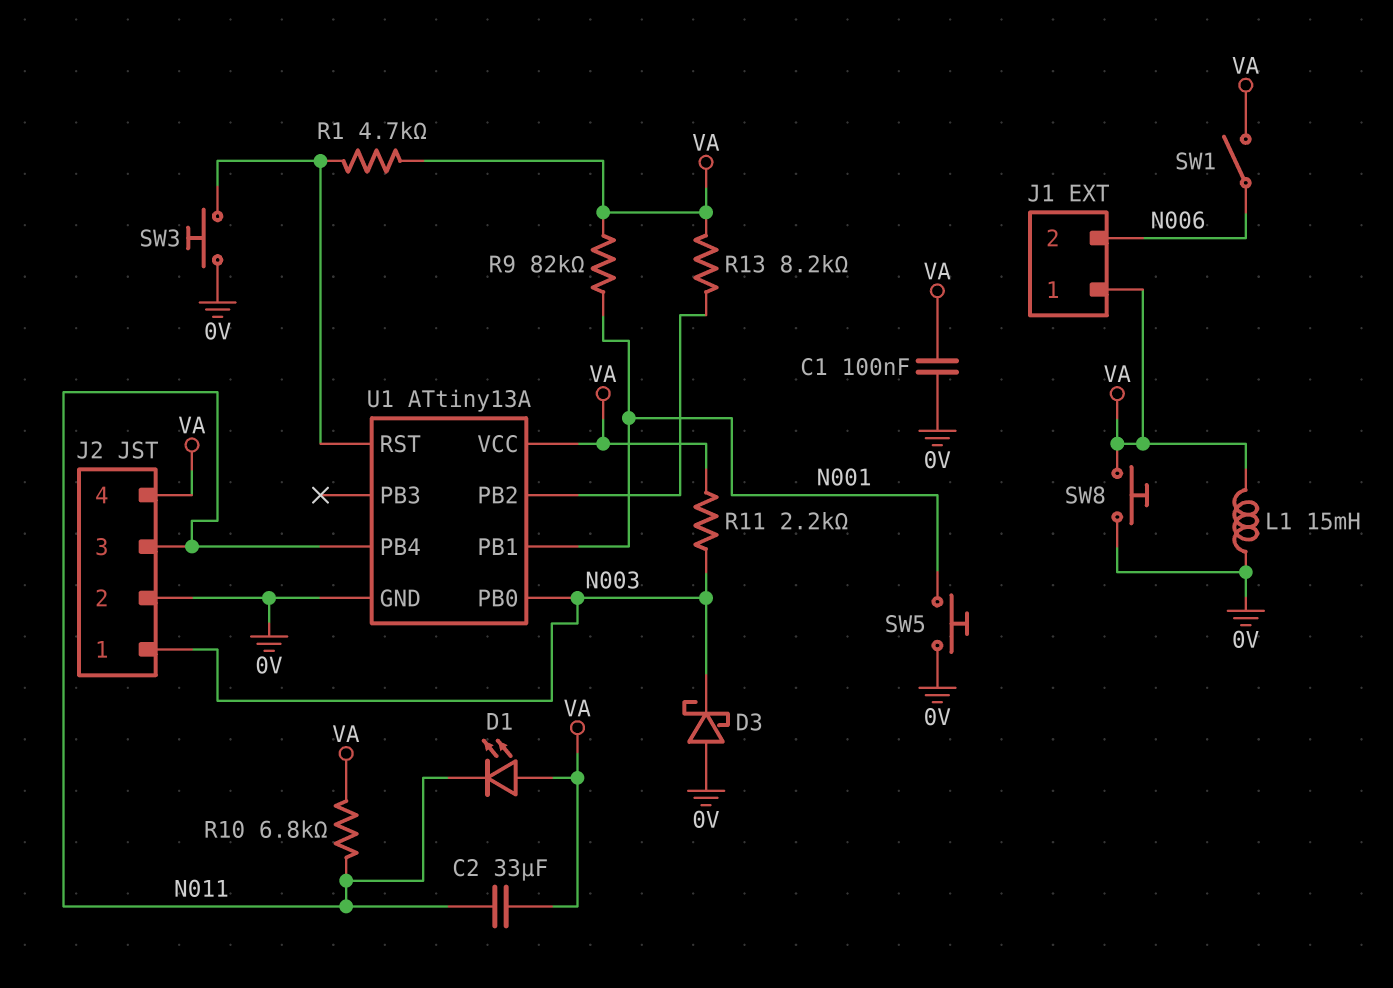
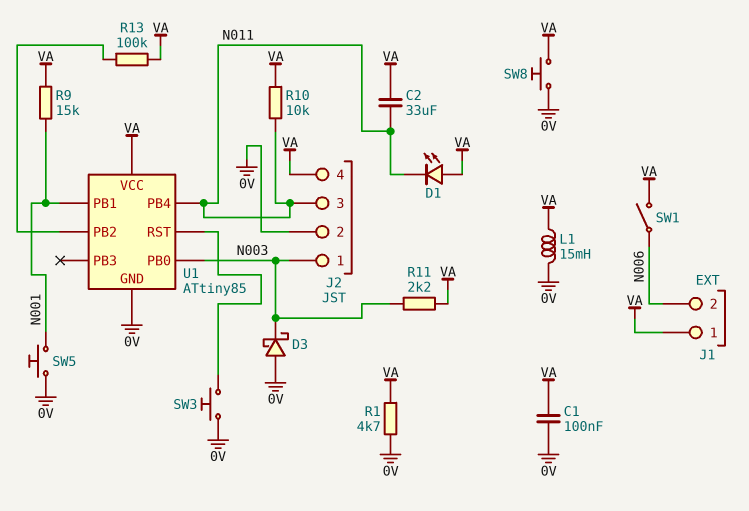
R1: 4.7k (U1/RST, VA) -> 4.7k (0V, VA)
R9: 82k (N001, VA) -> 15k (N001, VA)
R10: 6.8k (N011, VA) -> 10k (N011, VA)
R13: 8.2k (U1/PB2, VA) -> 100k (U1/PB2, VA)
U1: ATtiny13A -> ATtiny85

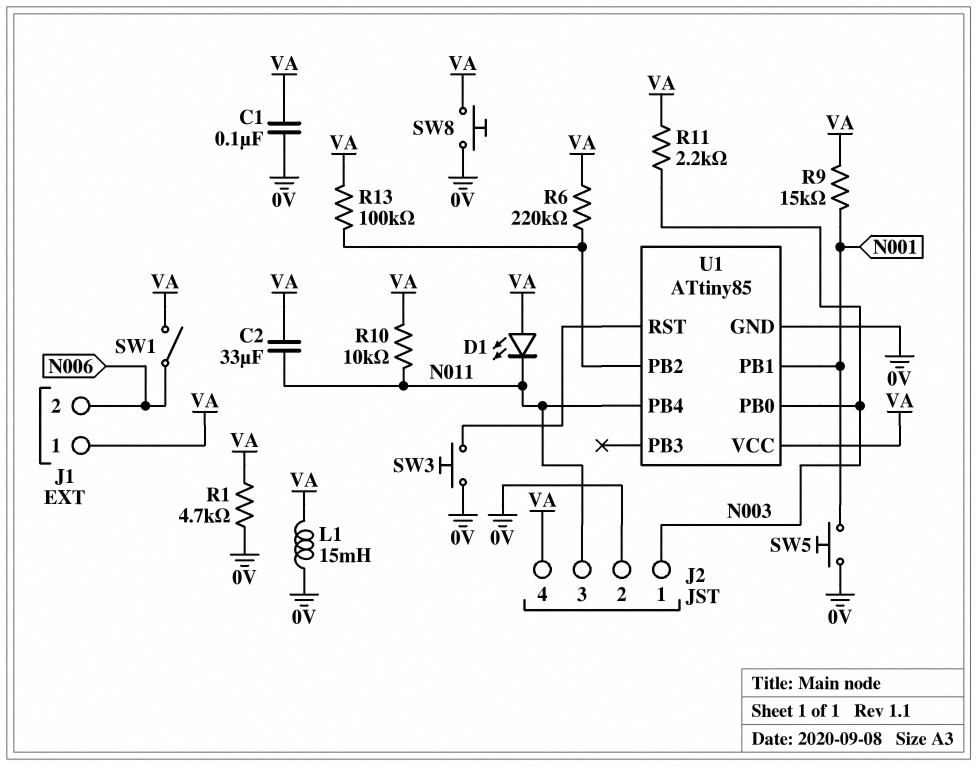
D3: schottky (A 0V, K N003) -> none
R6: none -> 220k (U1/PB2, VA)

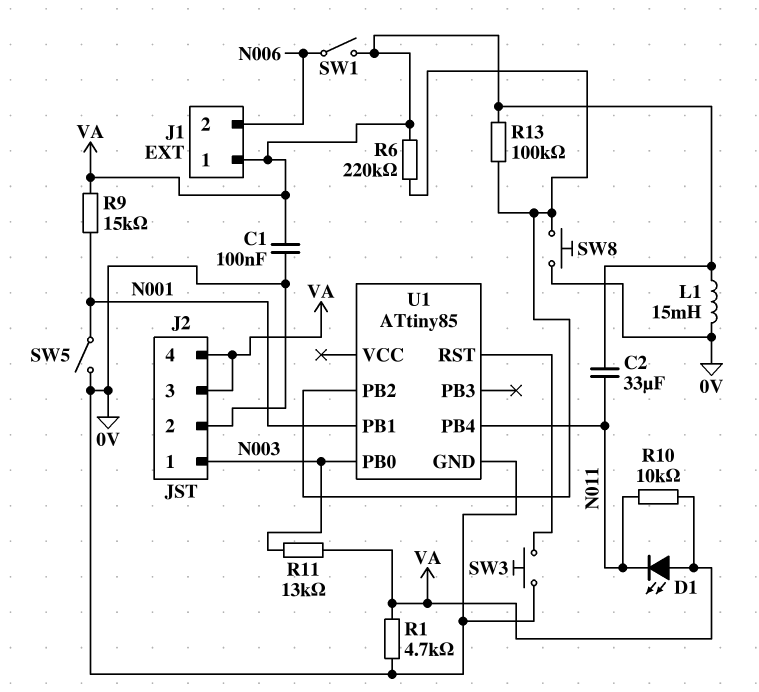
J2 pin 3: N011 -> VA
R11: 2.2k (N003, VA) -> 13k (N003, VA)
SW5: button (0V, N001) -> switch (0V, N001)
SW8: button (0V, VA) -> button (0V, U1/PB2)
U1 pin VCC: VA -> none

